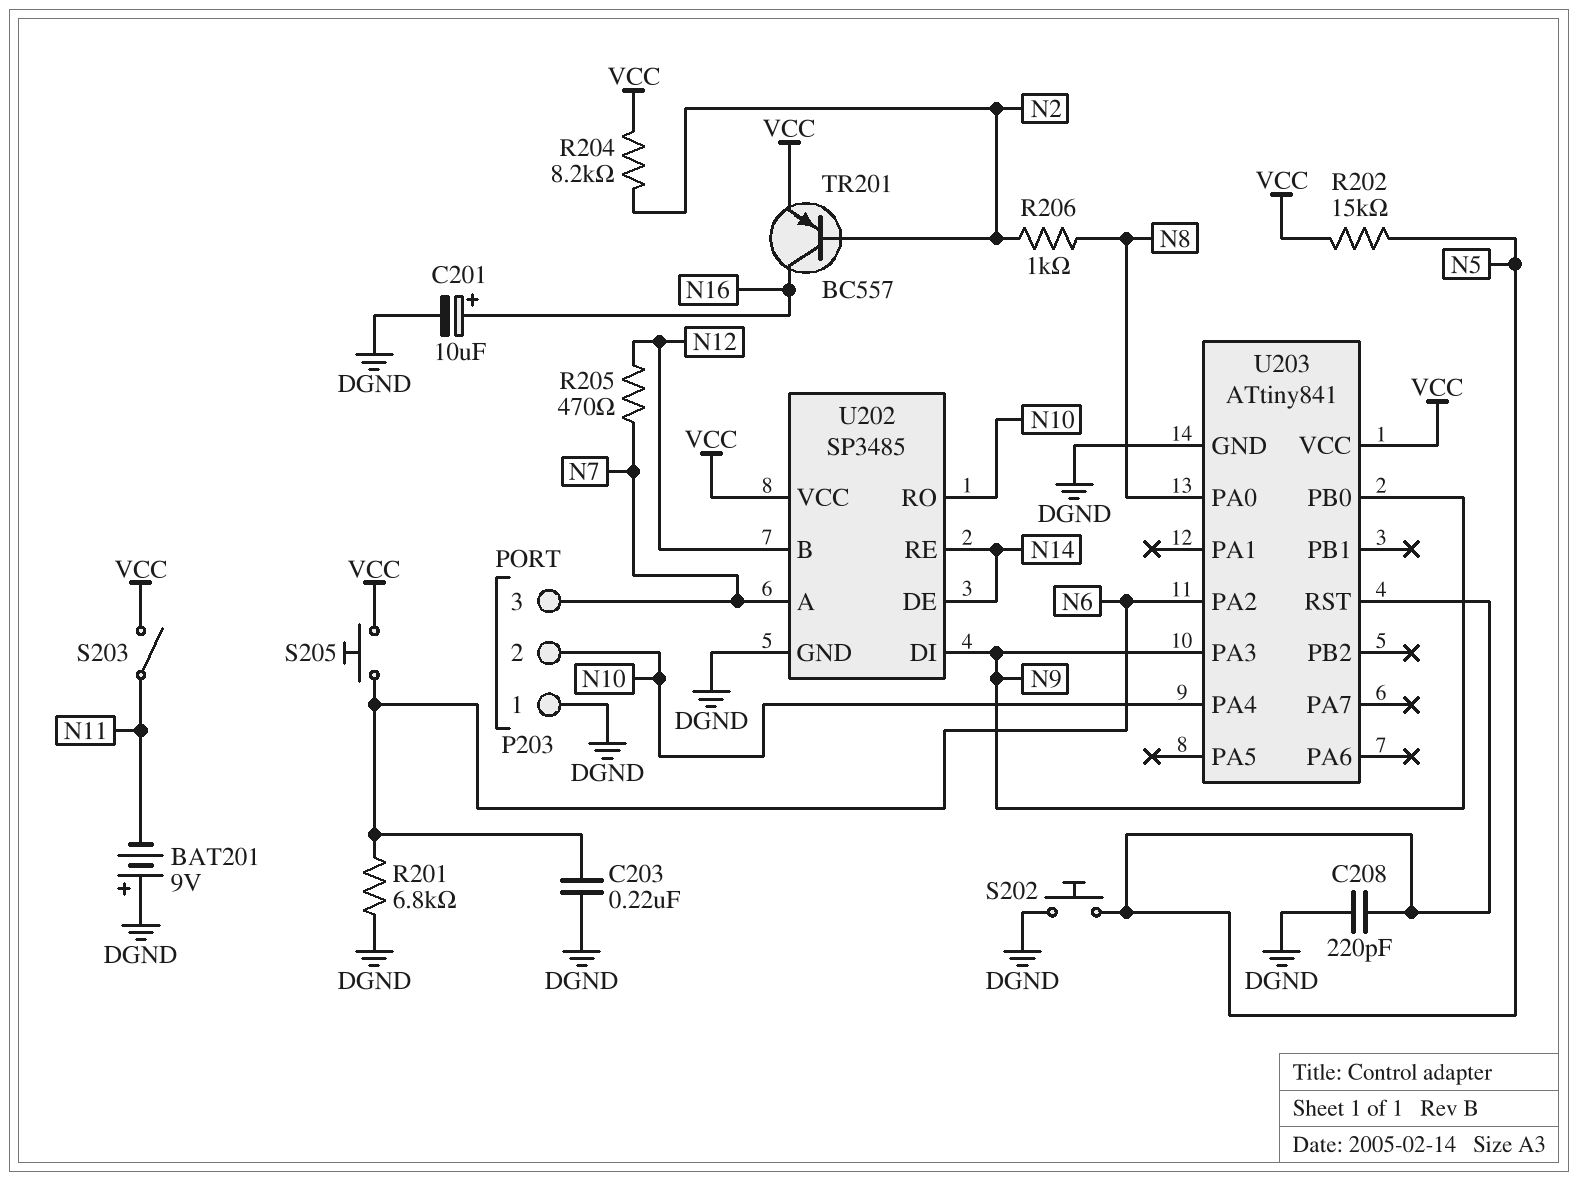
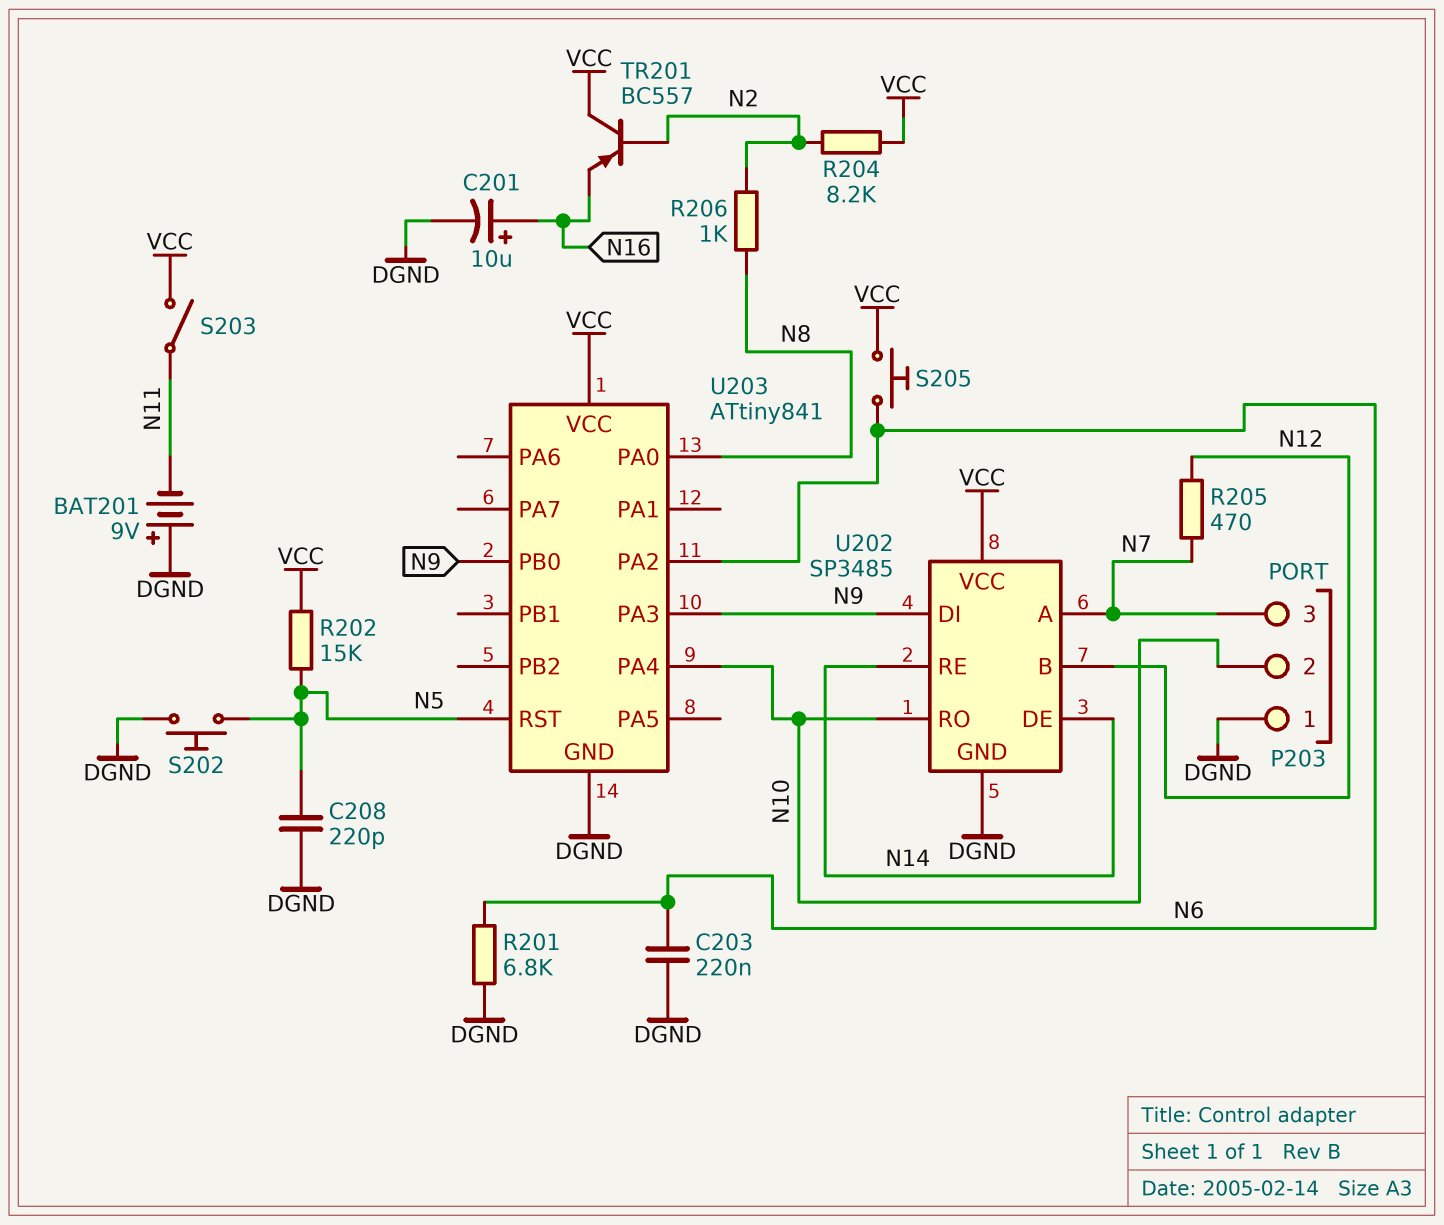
TR201: PNP BC557 (B N2, C N16, E VCC) -> PNP BC557 (B N2, C VCC, E N16)

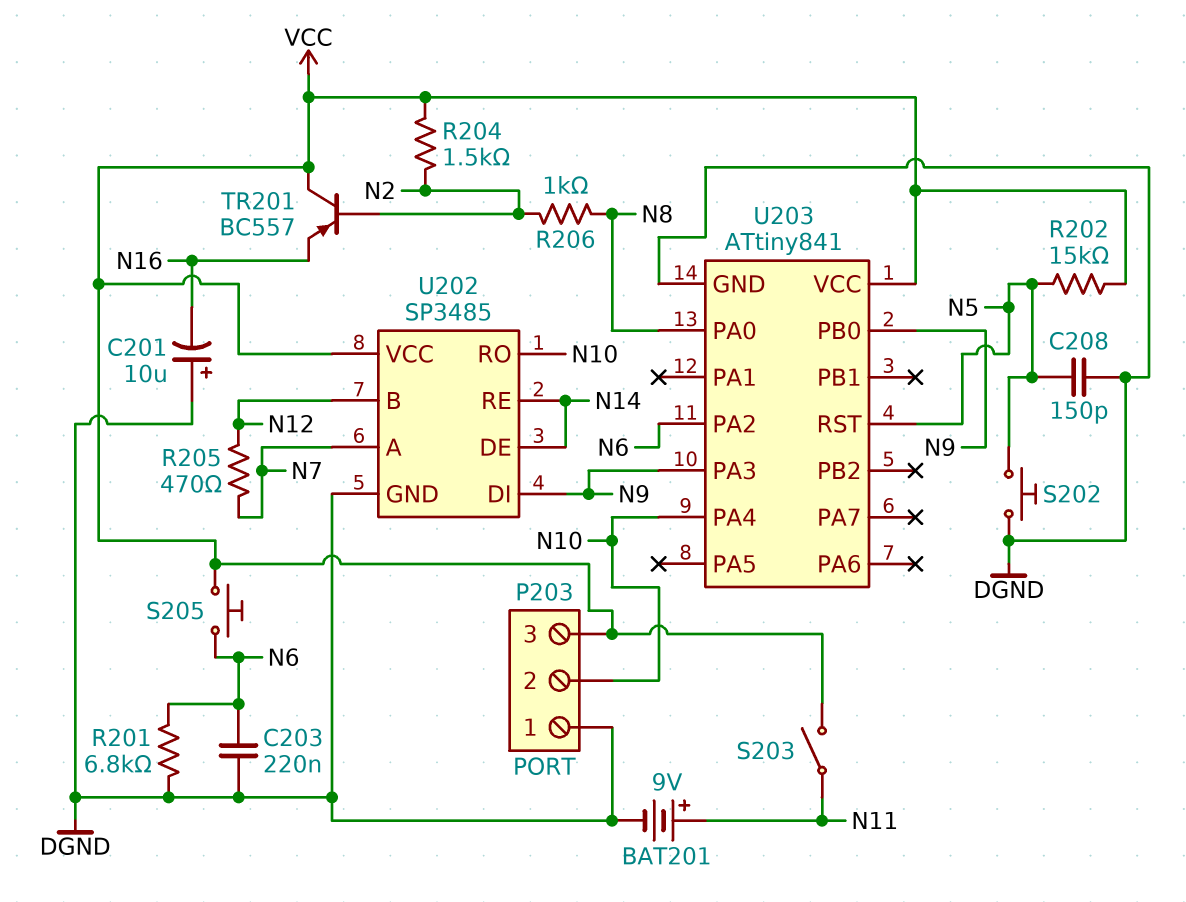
BAT201: 9V (plus DGND, minus N11) -> 9V (plus N11, minus DGND)
C201: 10uF (plus N16, minus DGND) -> 10uF (plus DGND, minus N16)
C208: 220pF (DGND, N5) -> 150pF (DGND, N5)
P203 pin 3: N7 -> VCC
R204: 8.2k (N2, VCC) -> 1.5k (N2, VCC)

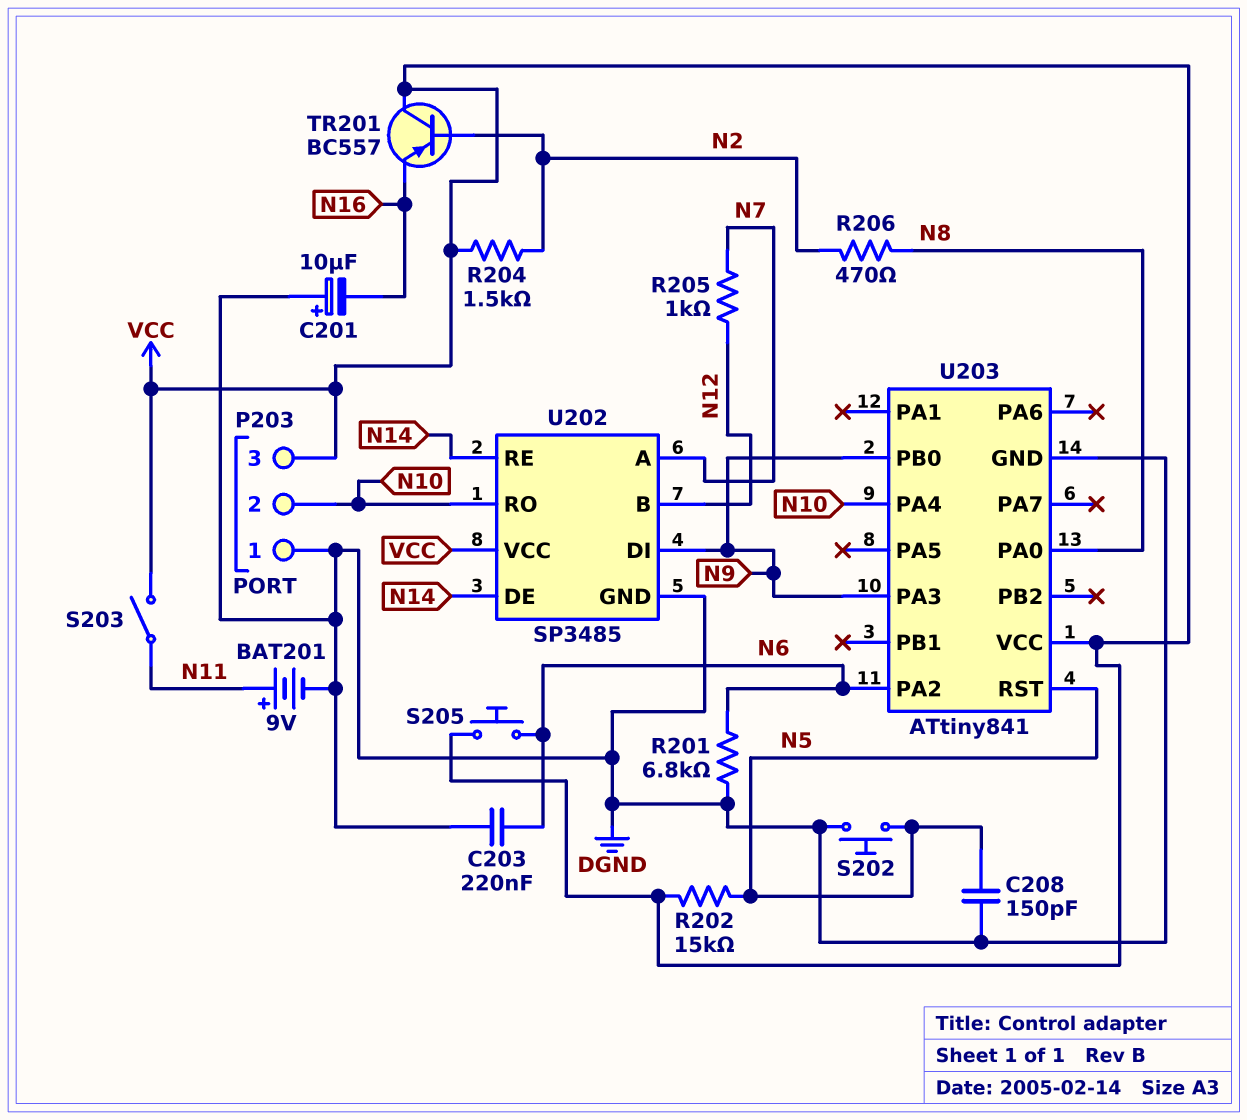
R205: 470 (N7, N12) -> 1k (N7, N12)
R206: 1k (N2, N8) -> 470 (N2, N8)

